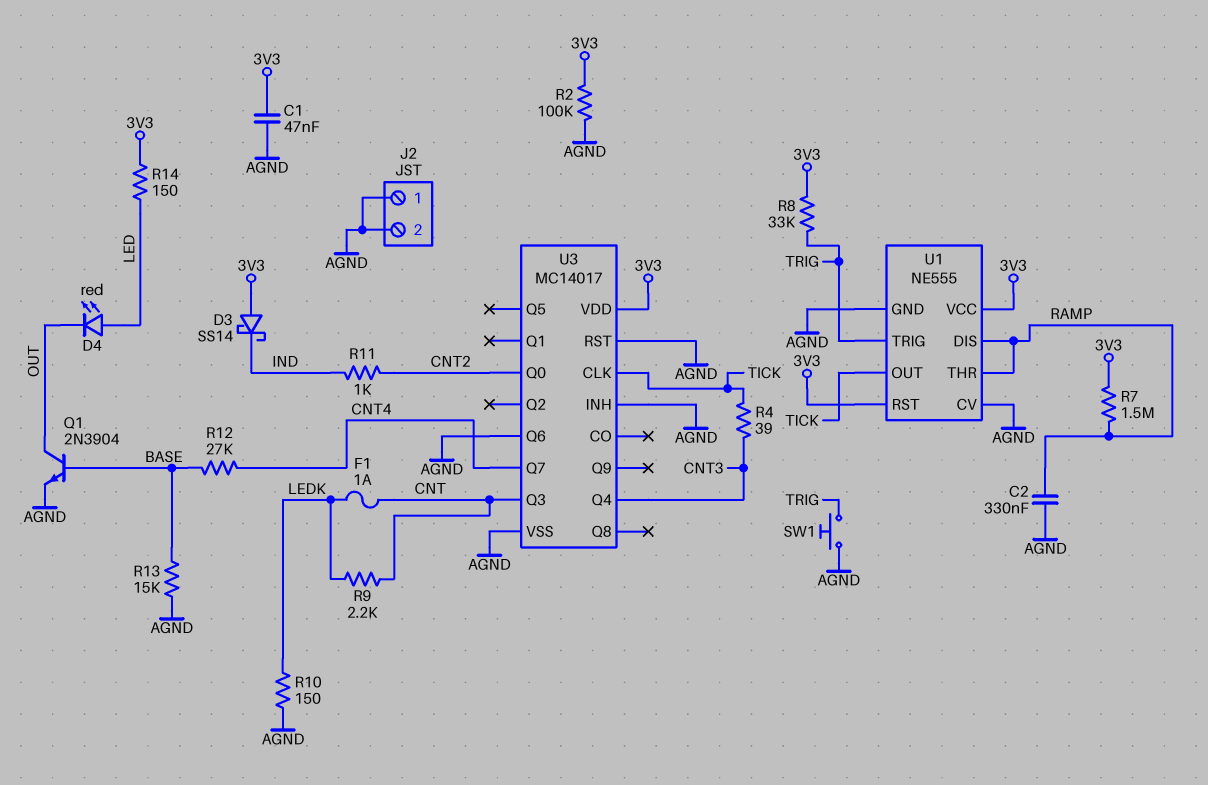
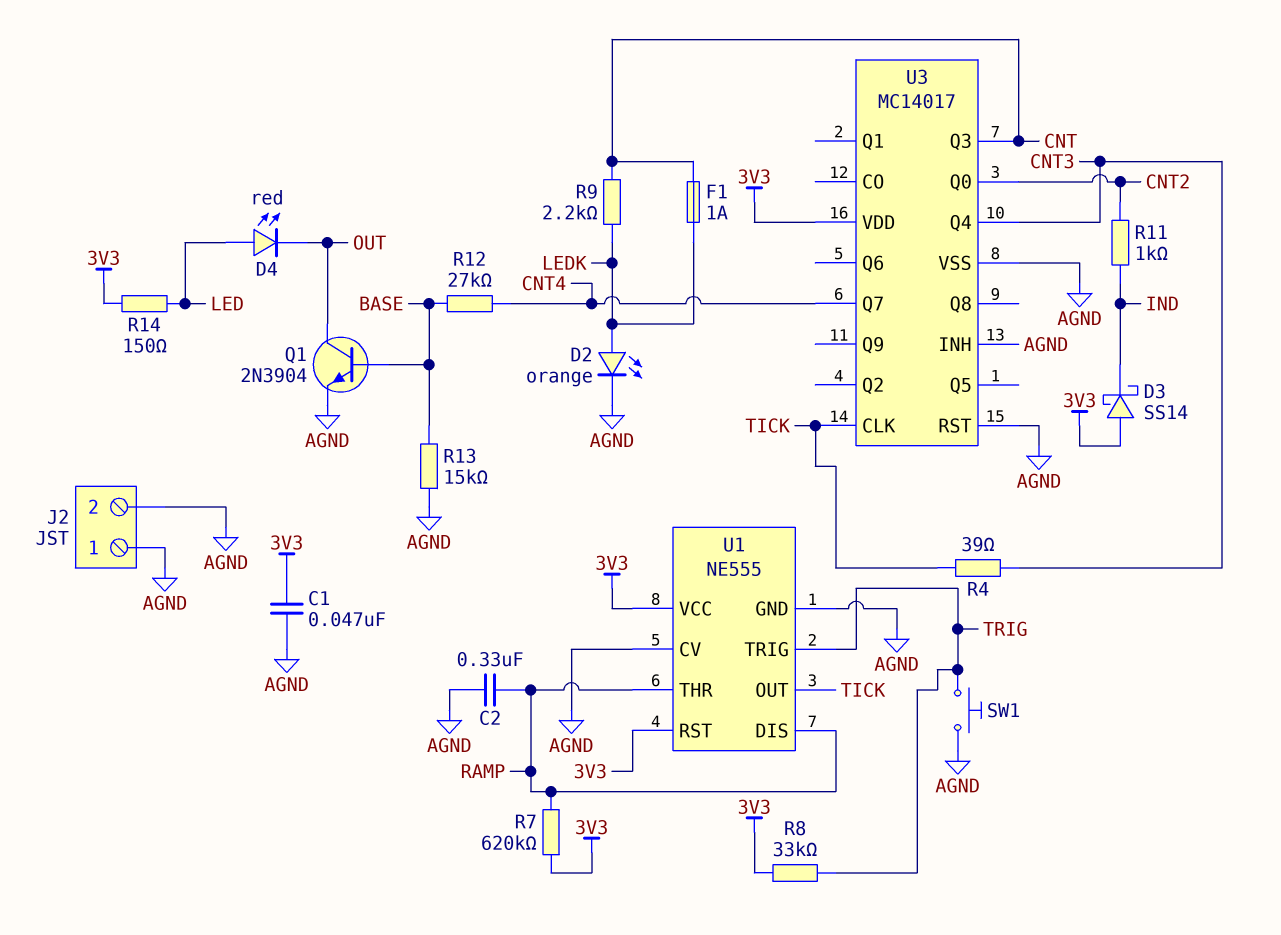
D2: none -> LED orange (A LEDK, K AGND)
R2: 100k (3V3, AGND) -> none
R7: 1.5M (3V3, RAMP) -> 620k (3V3, RAMP)
R10: 150 (AGND, LEDK) -> none
U3 pin Q6: AGND -> none

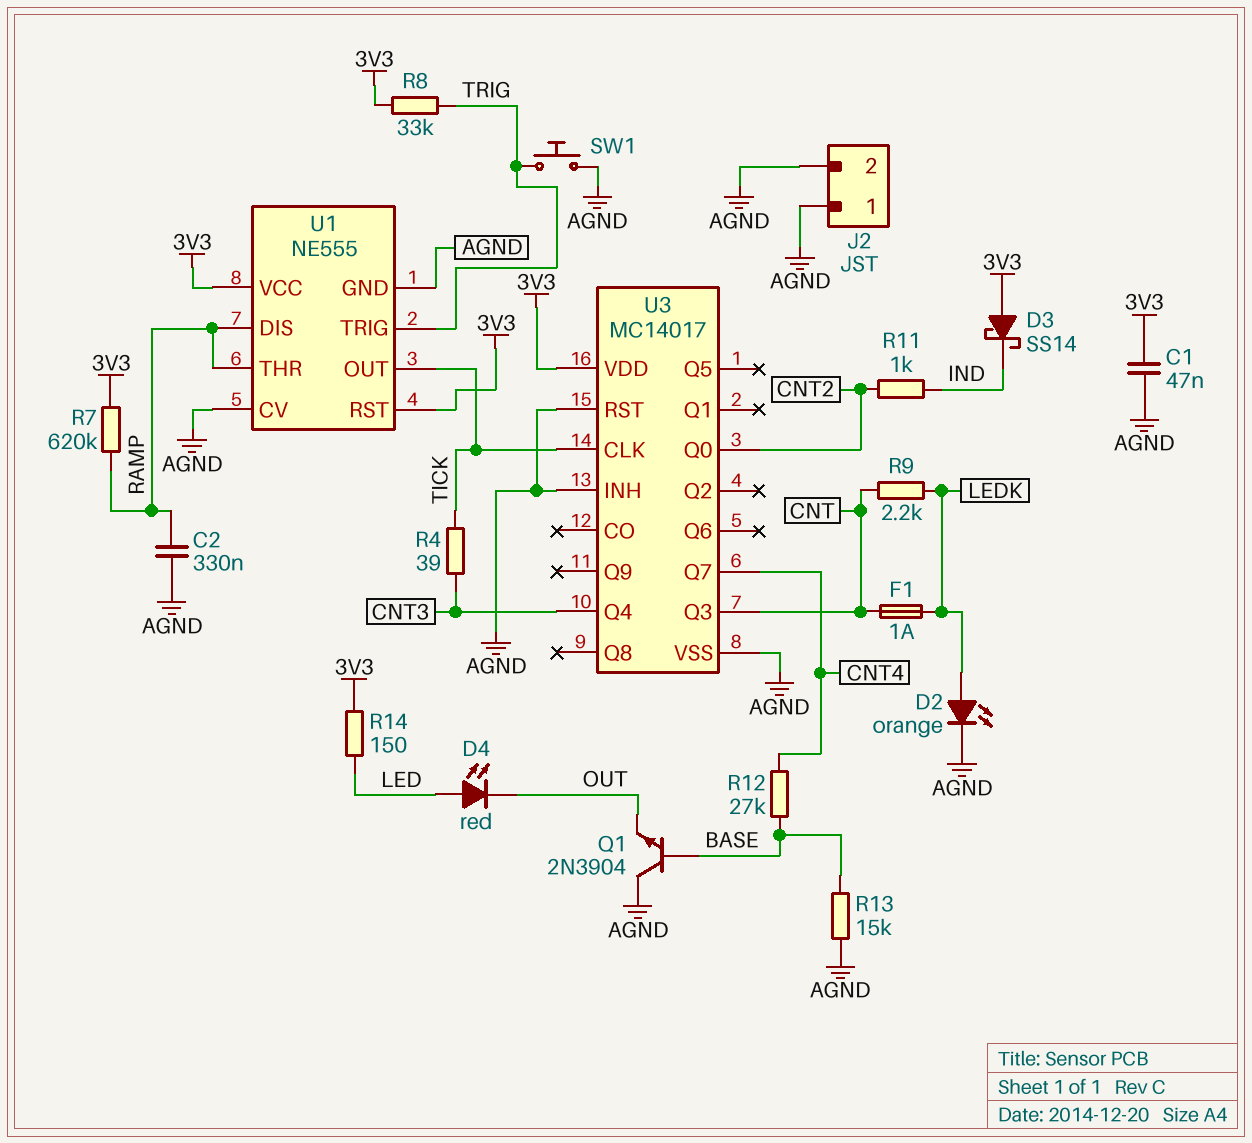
Q1: NPN 2N3904 (B BASE, C OUT, E AGND) -> NPN 2N3904 (B BASE, C AGND, E OUT)

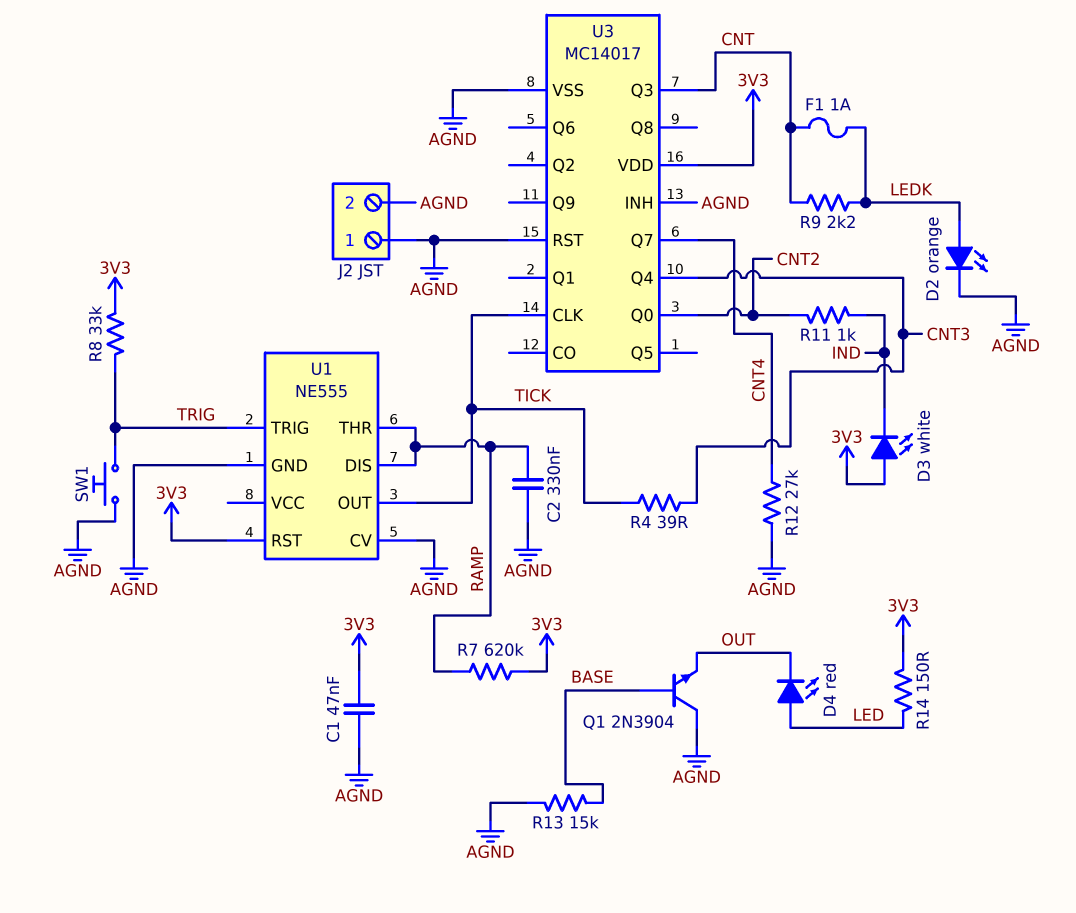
D3: schottky SS14 (A 3V3, K IND) -> LED white (A 3V3, K IND)
R12: 27k (BASE, CNT4) -> 27k (AGND, CNT4)
U1 pin VCC: 3V3 -> none

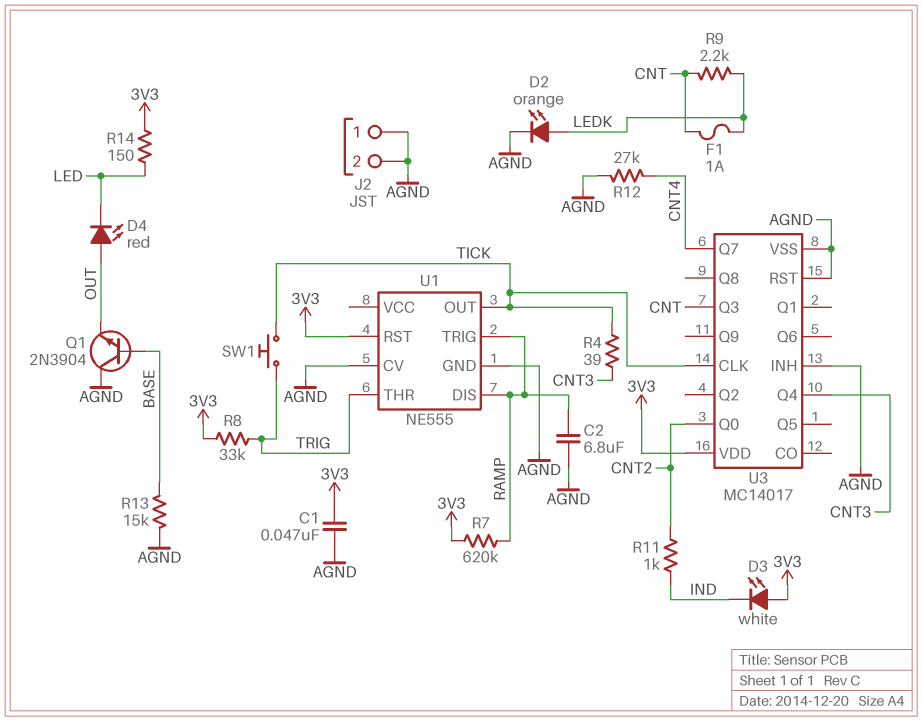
C2: 330nF (AGND, RAMP) -> 6.8uF (AGND, RAMP)
D4: LED red (A LED, K OUT) -> LED red (A OUT, K LED)
SW1: button (AGND, TRIG) -> button (TICK, TRIG)
U1 pin THR: RAMP -> TRIG
U1 pin TRIG: TRIG -> RAMP

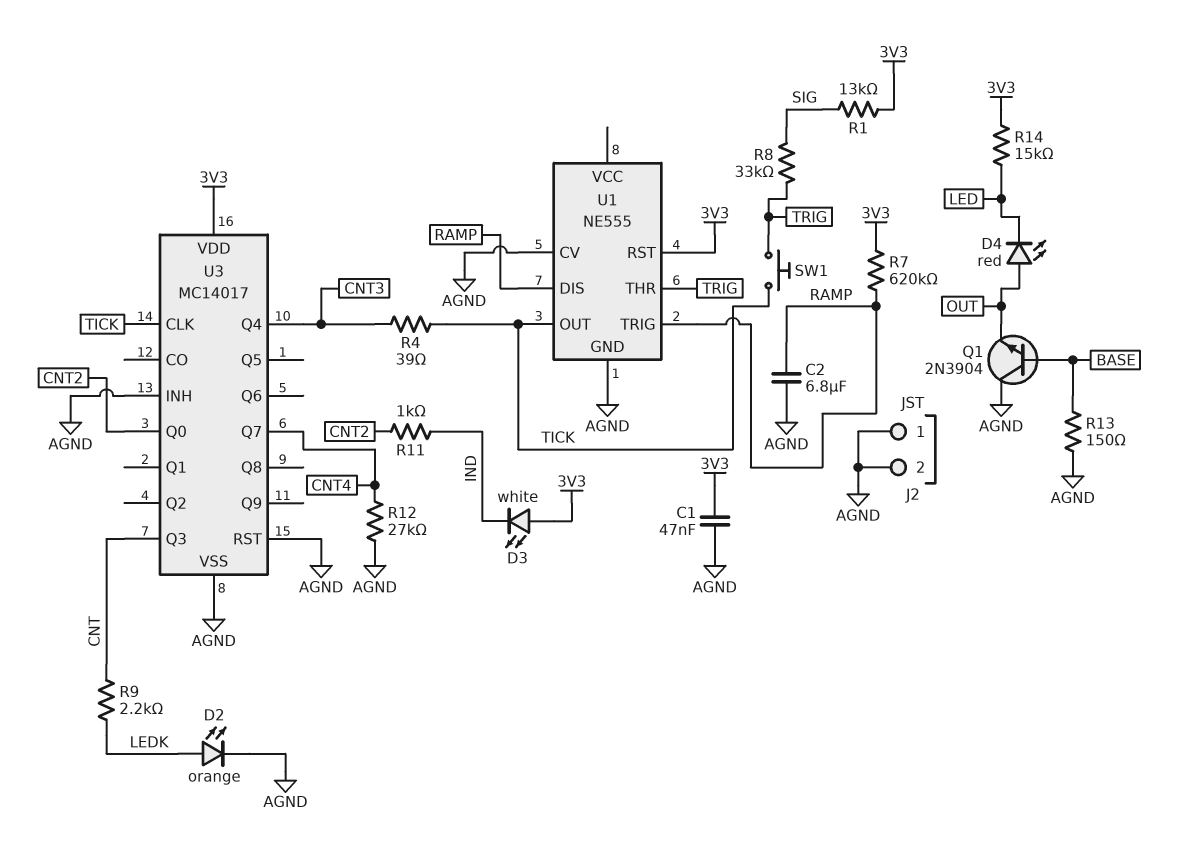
F1: 1A (CNT, LEDK) -> none
R1: none -> 13k (3V3, SIG)
R8: 33k (3V3, TRIG) -> 33k (SIG, TRIG)
R13: 15k (AGND, BASE) -> 150 (AGND, BASE)
R14: 150 (3V3, LED) -> 15k (3V3, LED)

